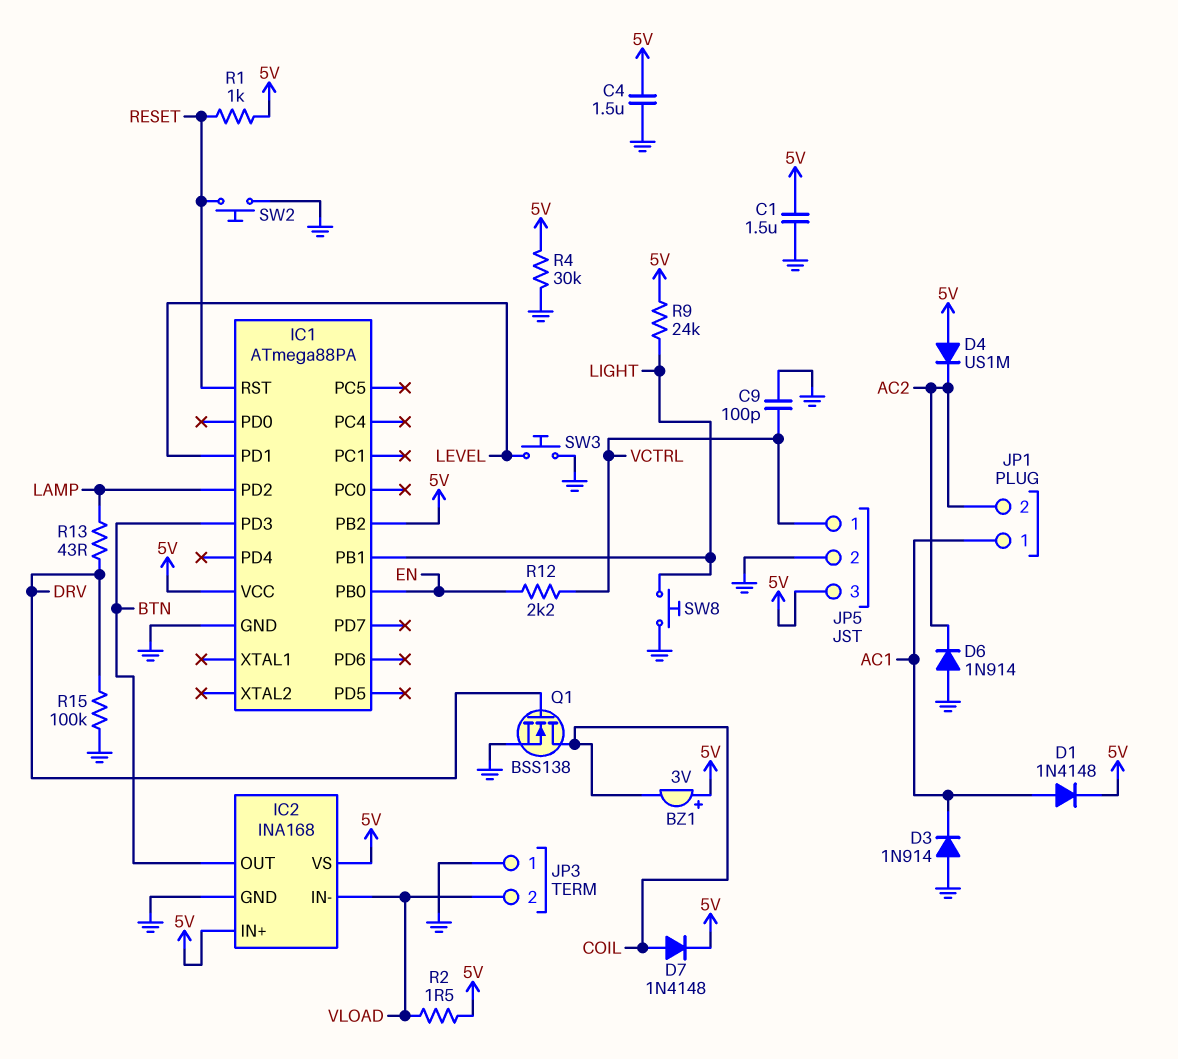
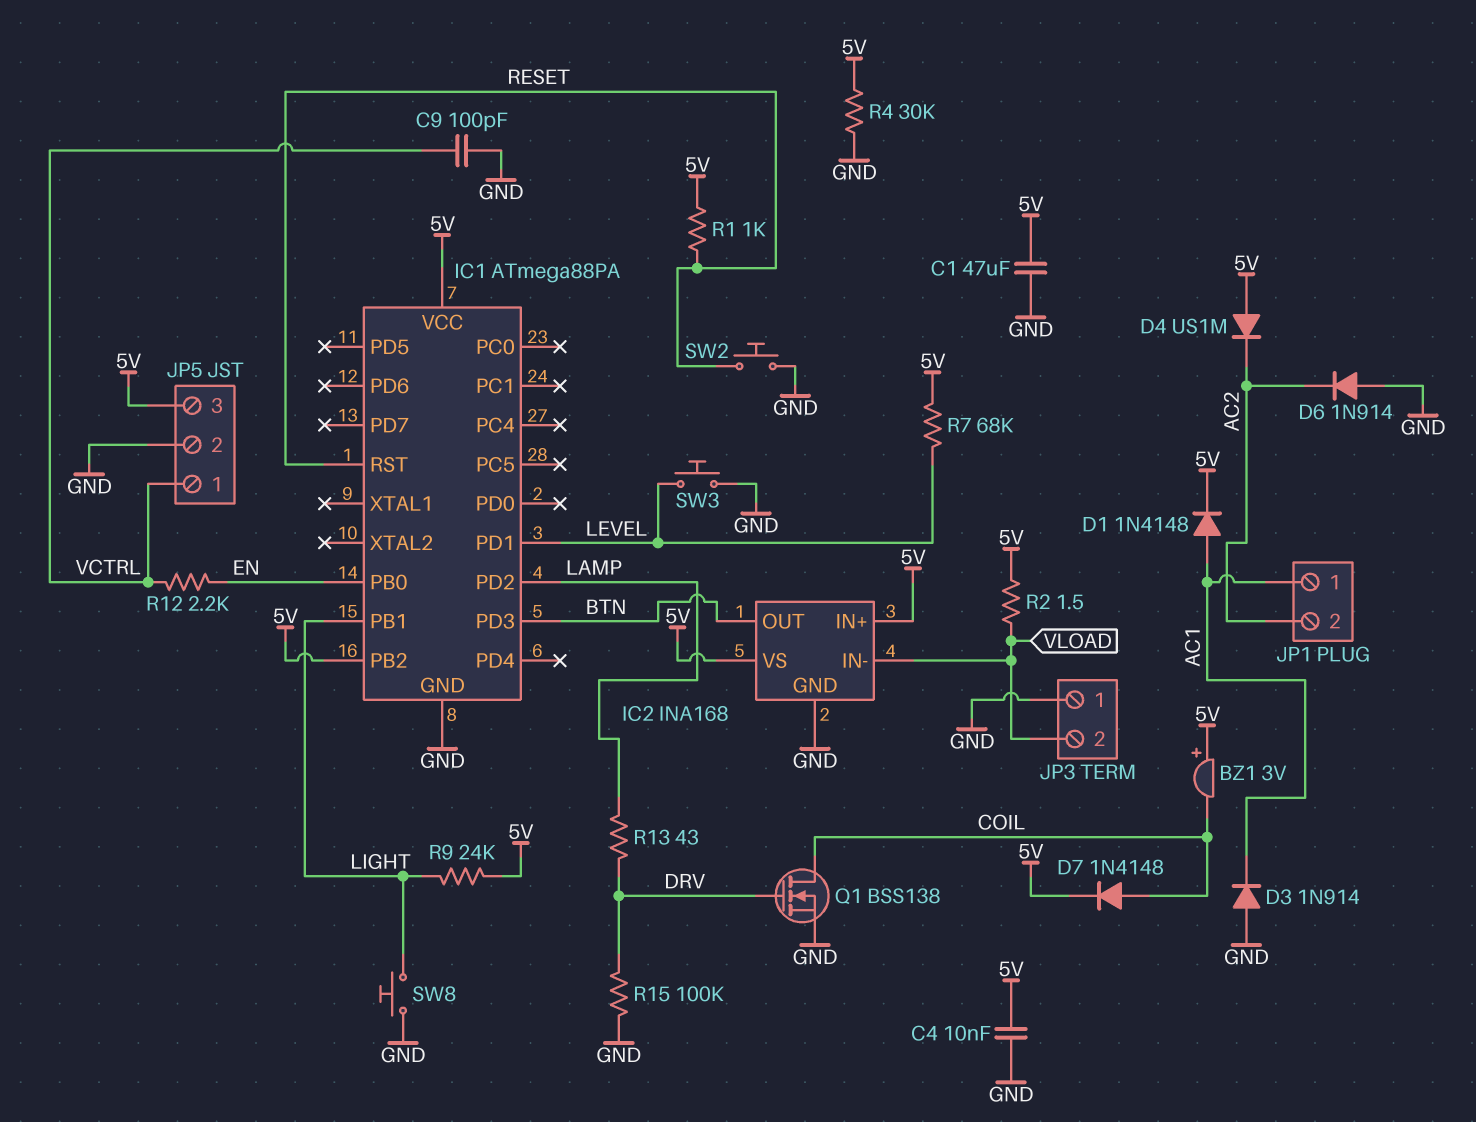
C1: 1.5uF (5V, GND) -> 47uF (5V, GND)
C4: 1.5uF (5V, GND) -> 10nF (5V, GND)
R7: none -> 68k (5V, LEVEL)

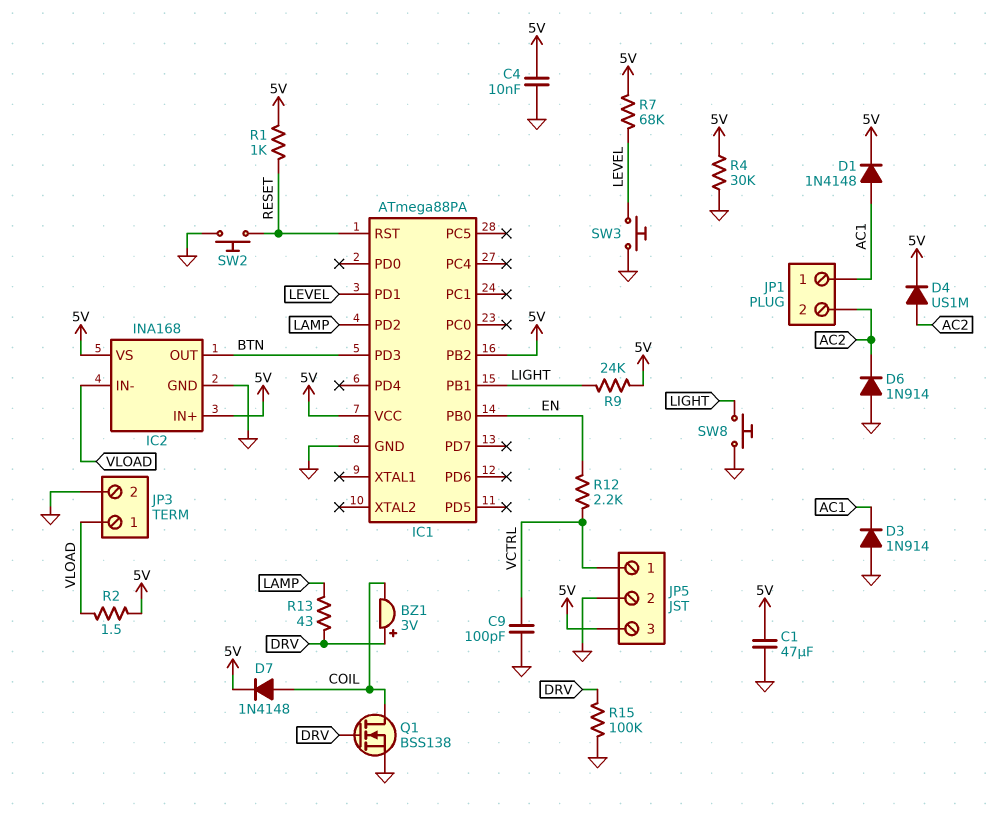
BZ1: buzzer 3V (plus 5V, minus COIL) -> buzzer 3V (plus DRV, minus COIL)
D4: diode US1M (A 5V, K AC2) -> diode US1M (A AC2, K 5V)
JP3 pin 1: GND -> VLOAD
JP3 pin 2: VLOAD -> GND

